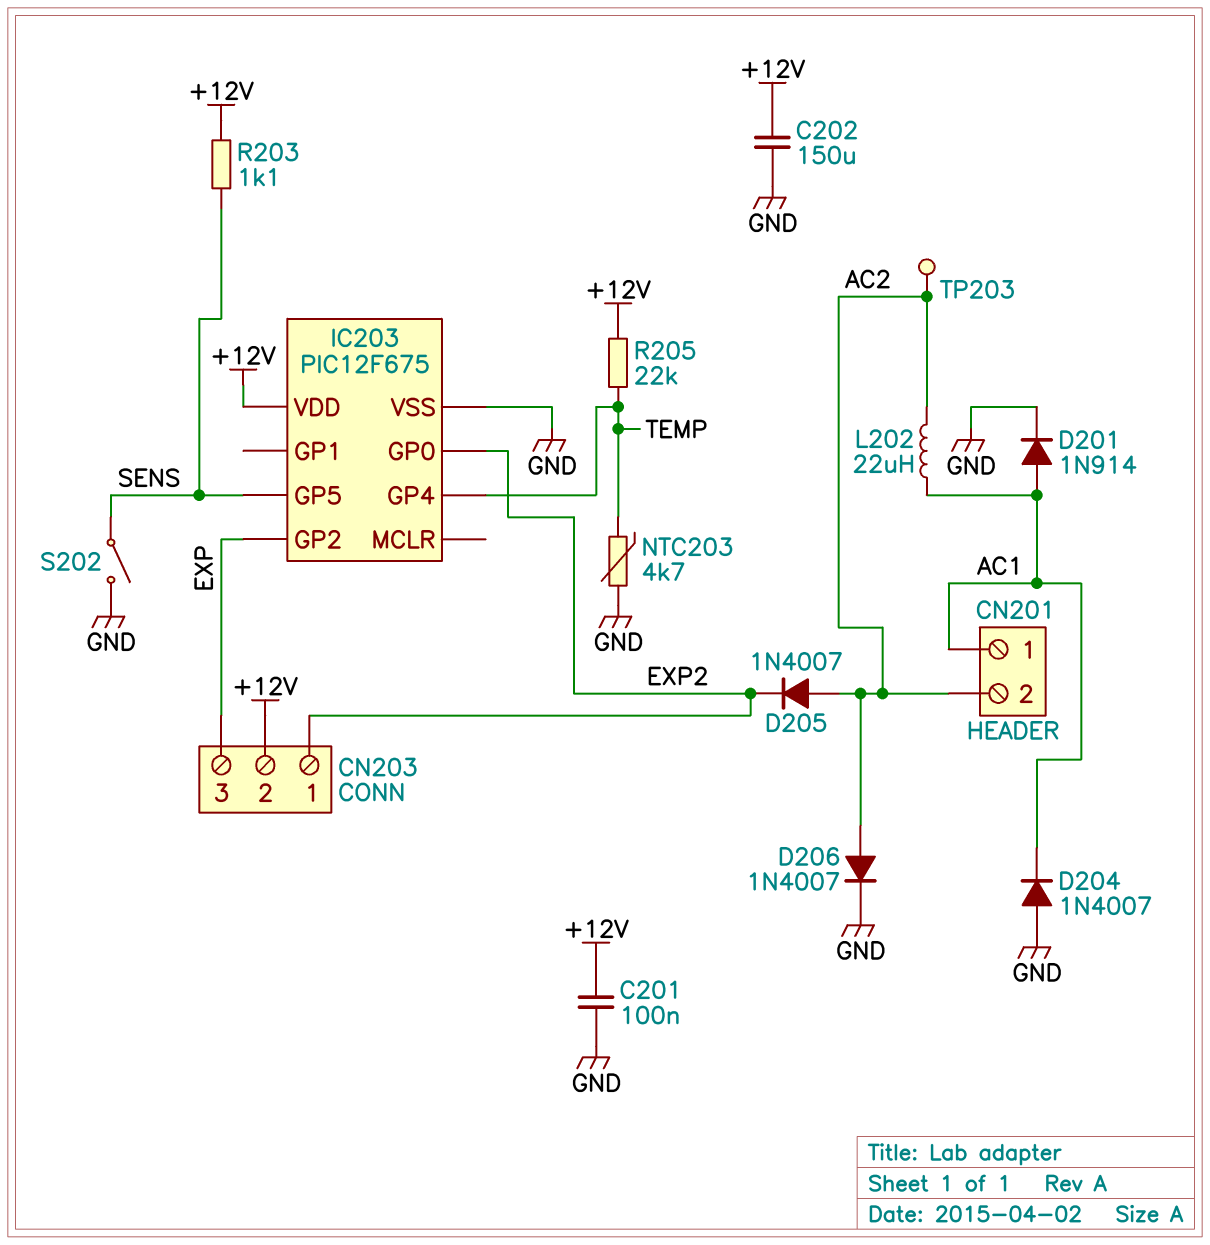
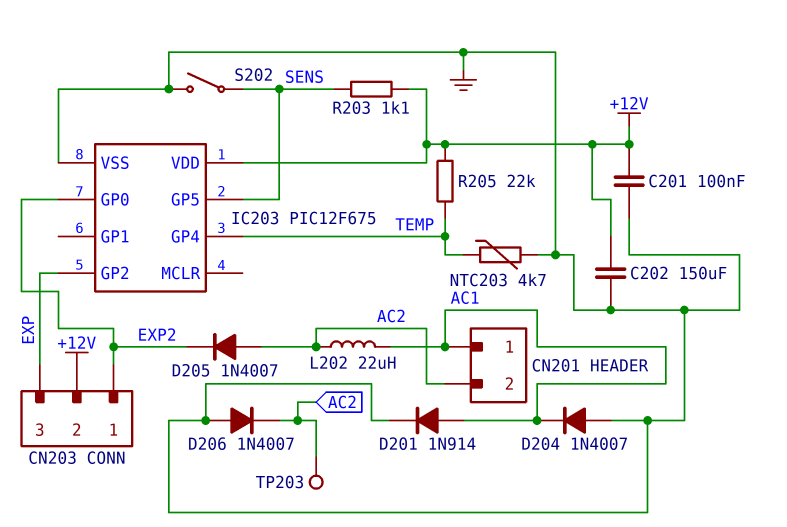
D206: diode 1N4007 (A AC2, K GND) -> diode 1N4007 (A GND, K AC2)

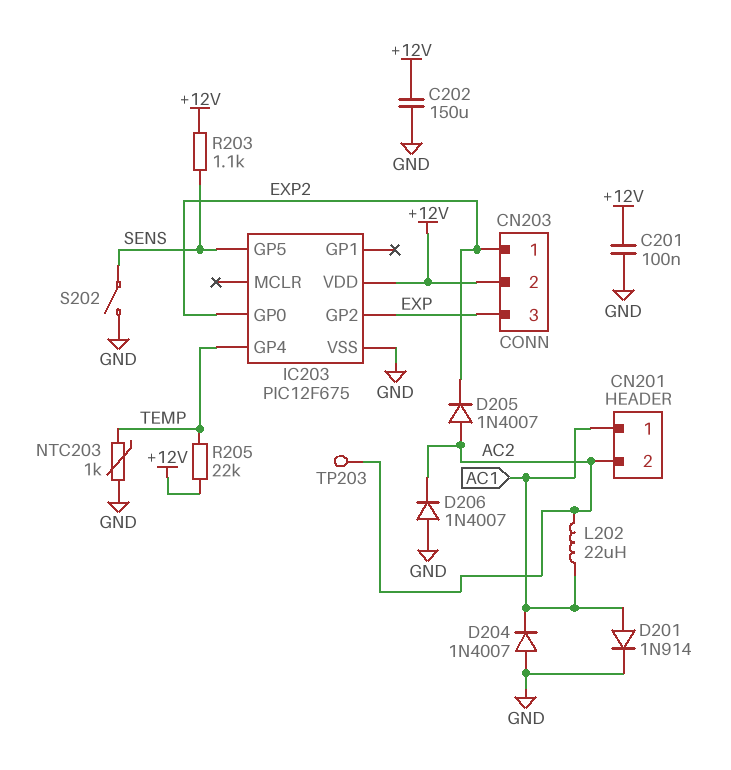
NTC203: 4.7k (GND, TEMP) -> 1k (GND, TEMP)

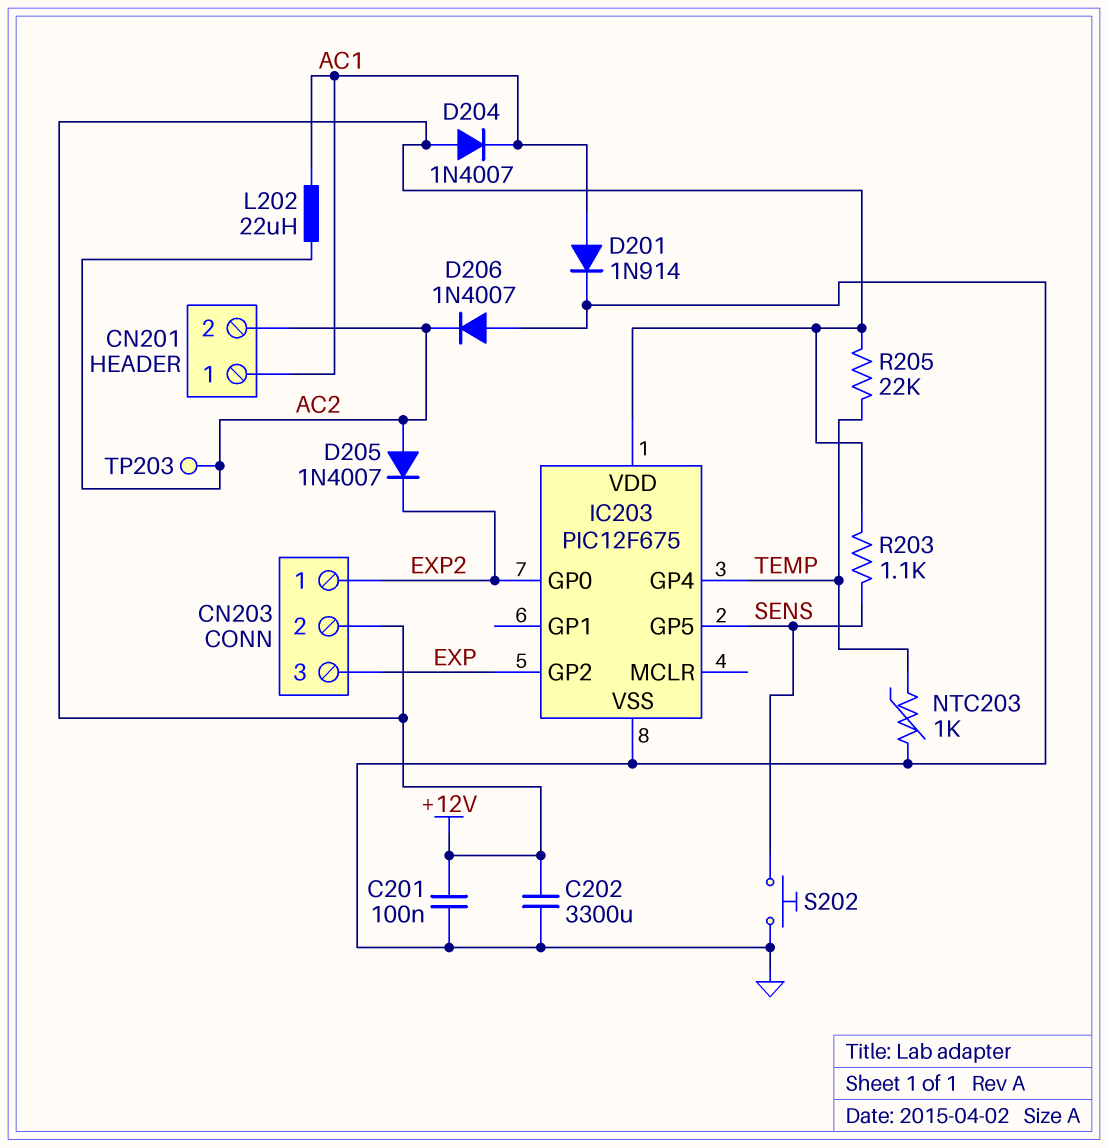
C202: 150uF (+12V, GND) -> 3300uF (+12V, GND)
D204: diode 1N4007 (A GND, K AC1) -> diode 1N4007 (A +12V, K AC1)
S202: switch (GND, SENS) -> button (GND, SENS)

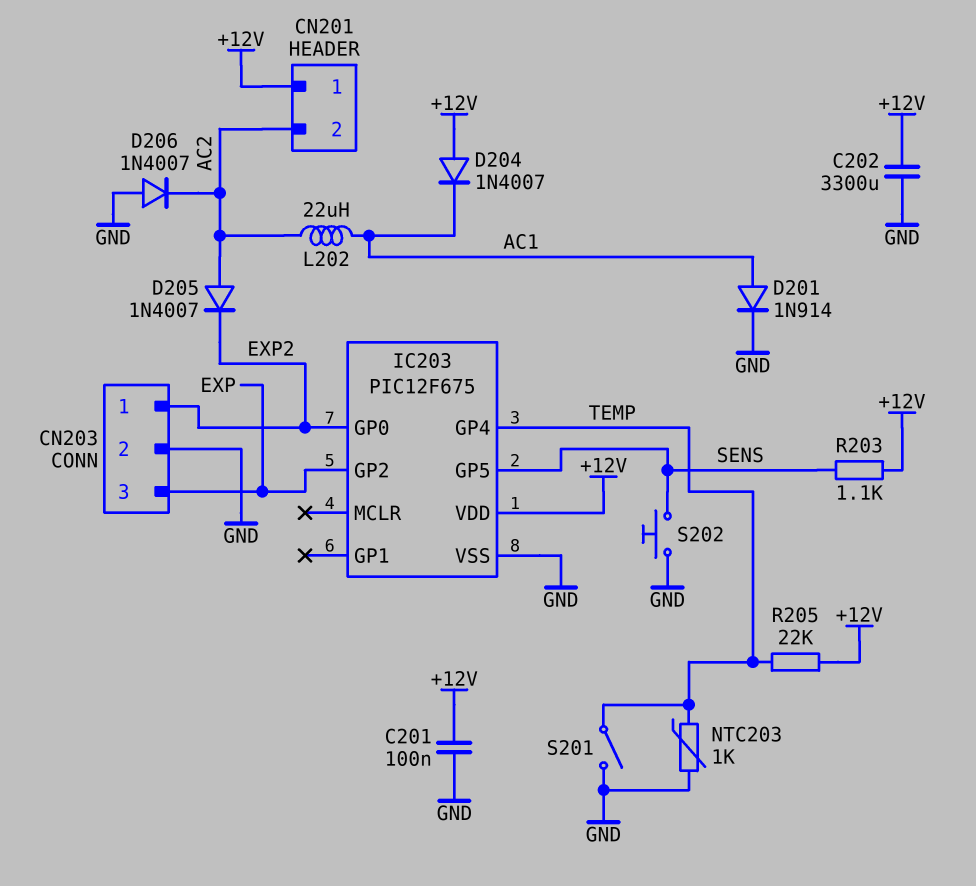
CN201 pin 1: AC1 -> +12V
CN203 pin 2: +12V -> GND
S201: none -> switch (GND, TEMP)
TP203: test point (AC2) -> none

